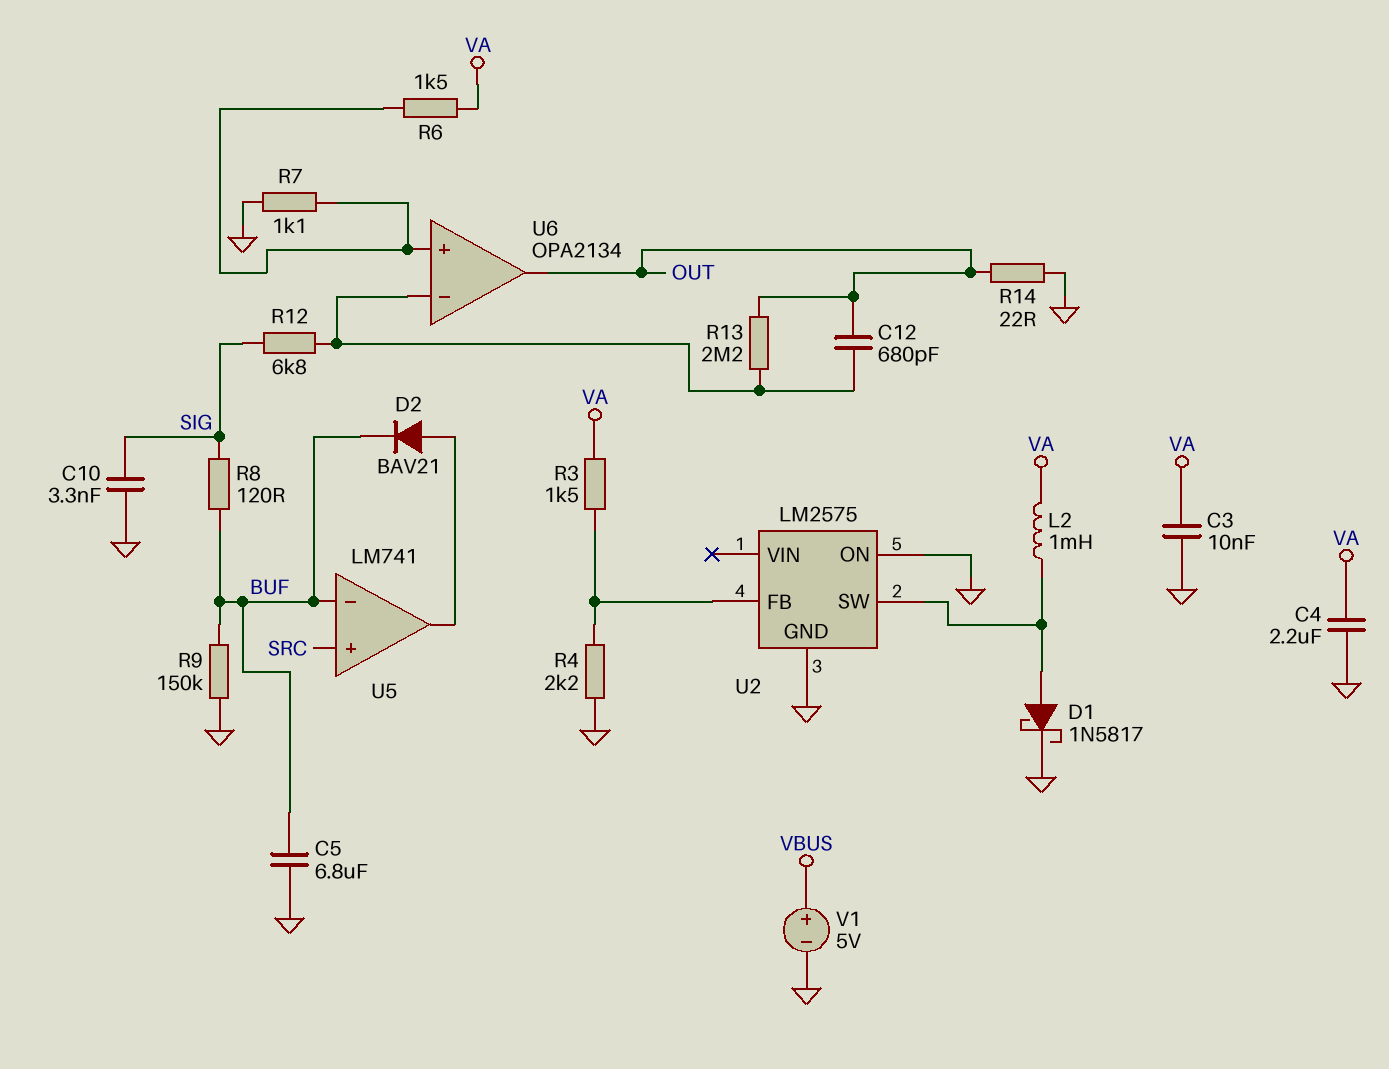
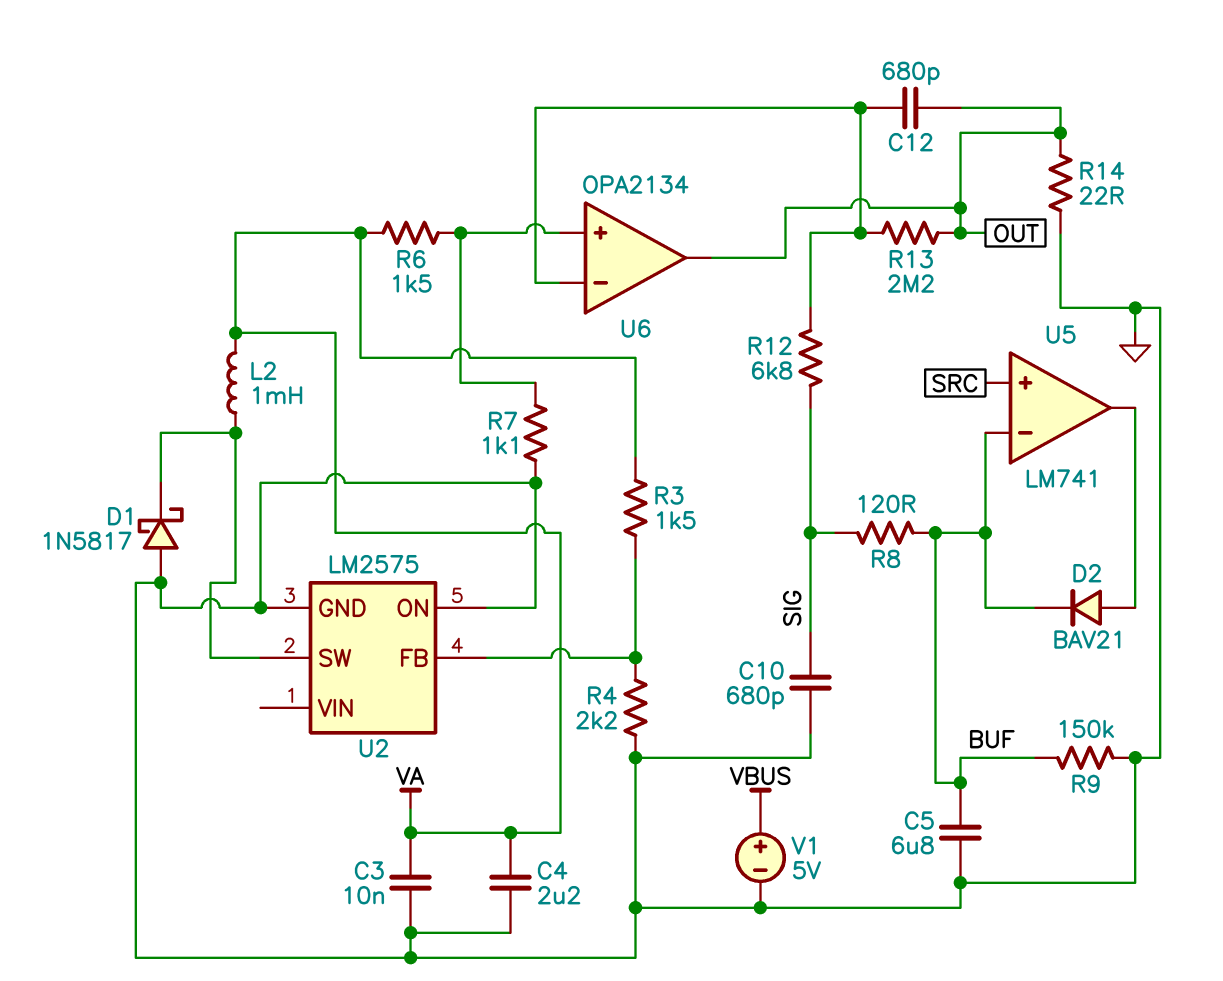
C10: 3.3nF (GND, SIG) -> 680pF (GND, SIG)
D1: schottky 1N5817 (A U2/SW, K GND) -> schottky 1N5817 (A GND, K U2/SW)

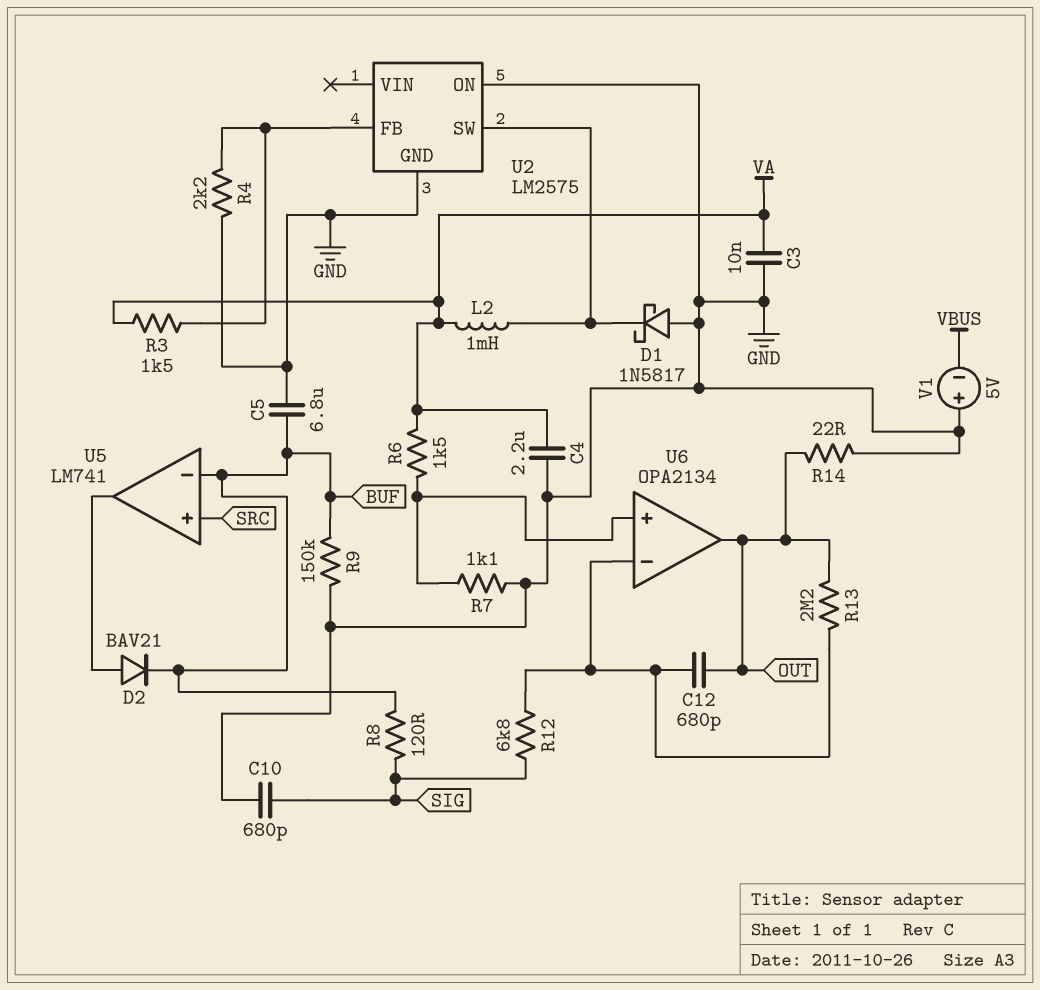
V1: 5V (plus VBUS, minus GND) -> 5V (plus GND, minus VBUS)

